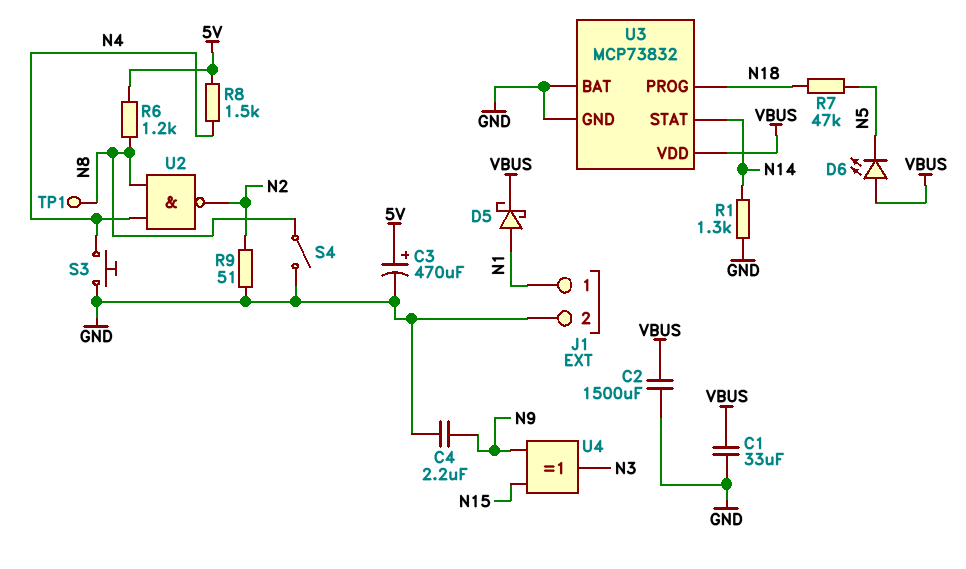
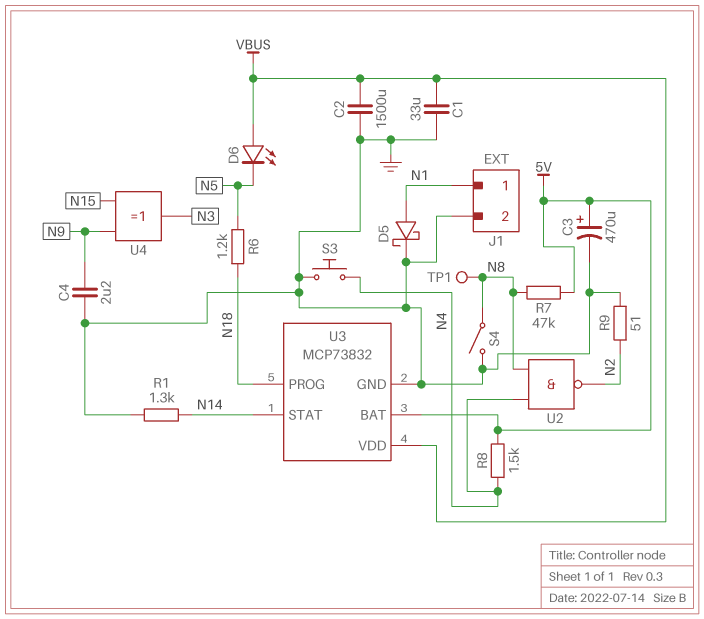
D5: schottky (A N1, K VBUS) -> schottky (A N1, K GND)
R6: 1.2k (5V, N8) -> 1.2k (N5, N18)
R7: 47k (N5, N18) -> 47k (5V, N8)
U3 pin BAT: GND -> 5V

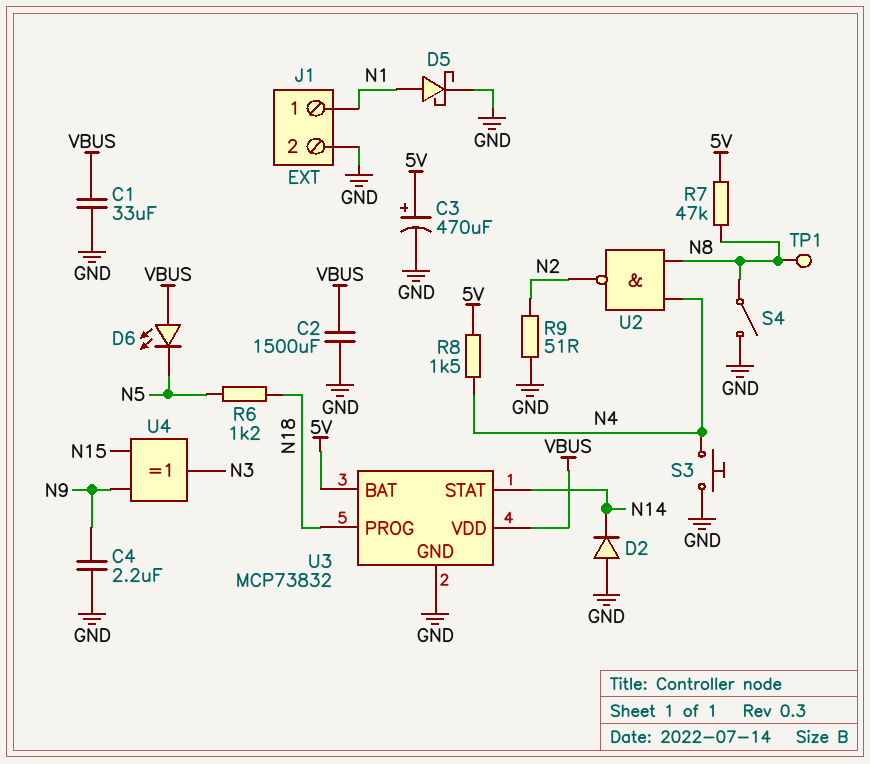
D2: none -> diode (A GND, K N14)
R1: 1.3k (GND, N14) -> none

